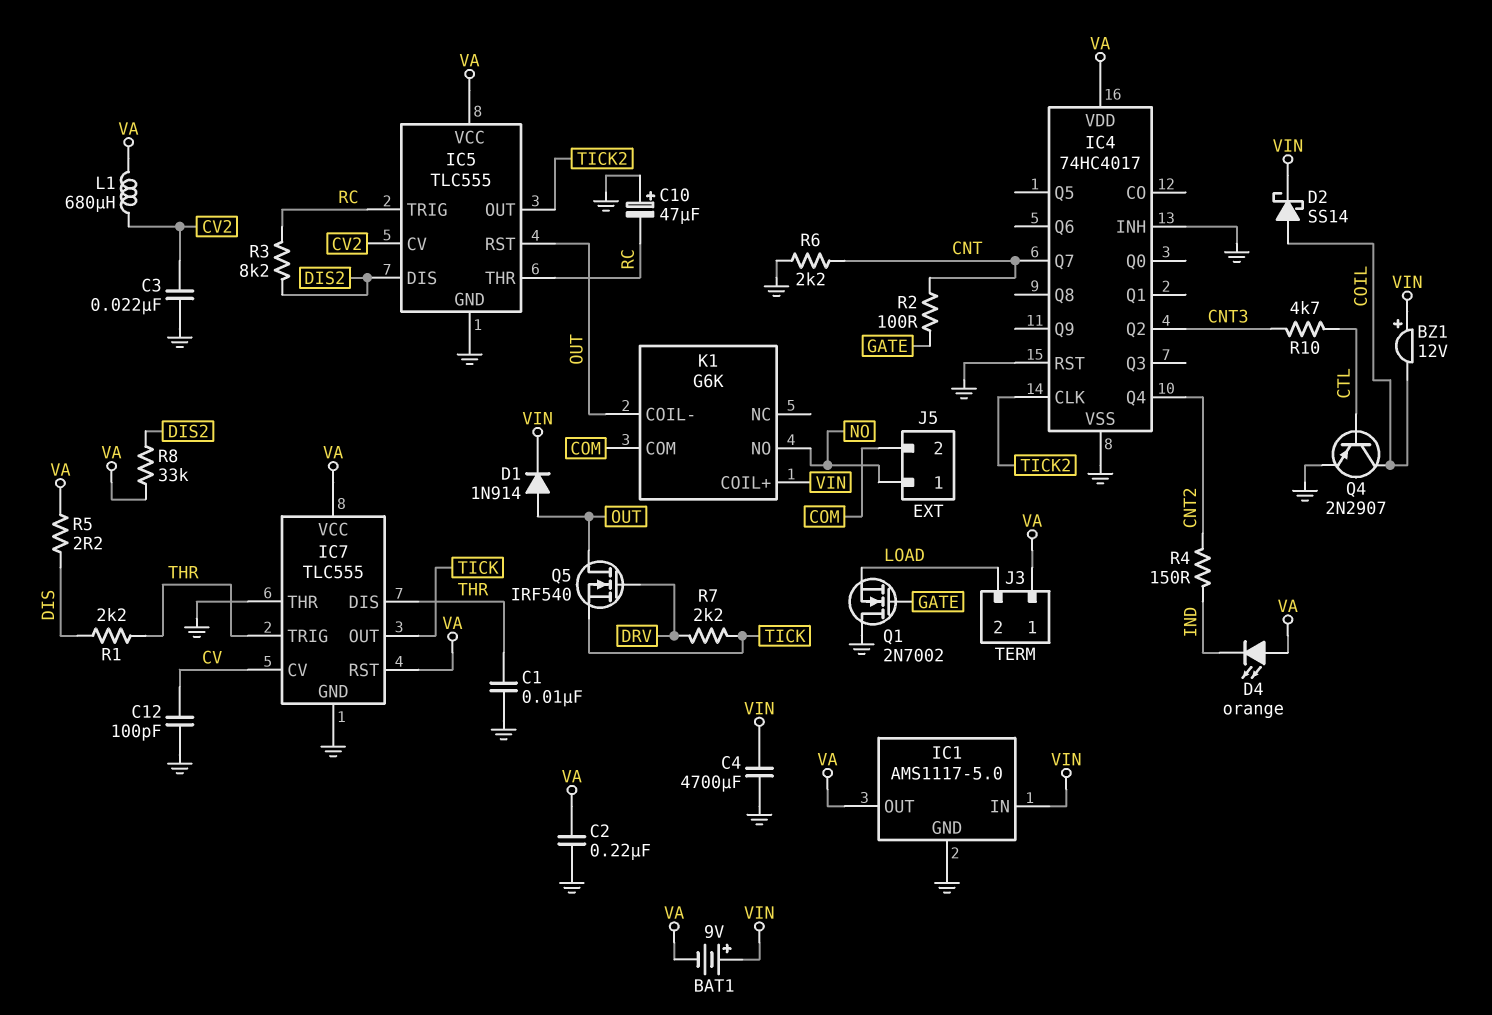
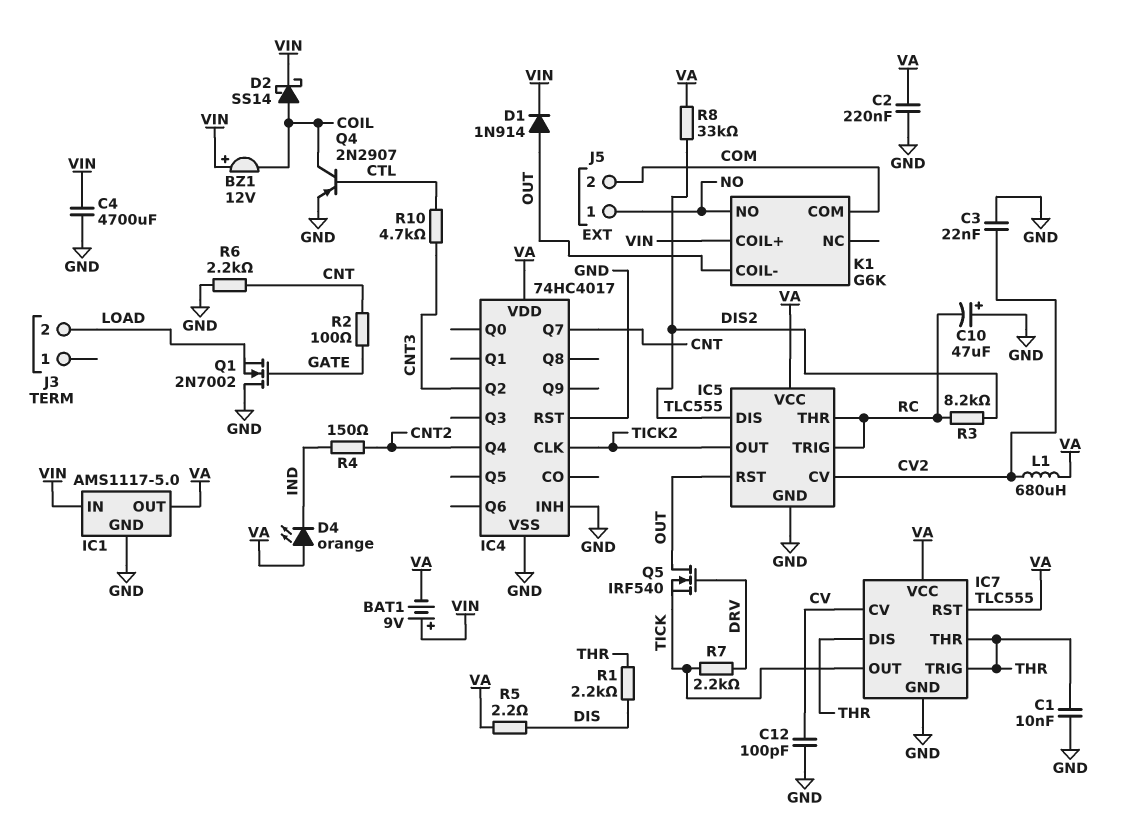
IC7 pin THR: GND -> THR
J3 pin 1: VA -> none

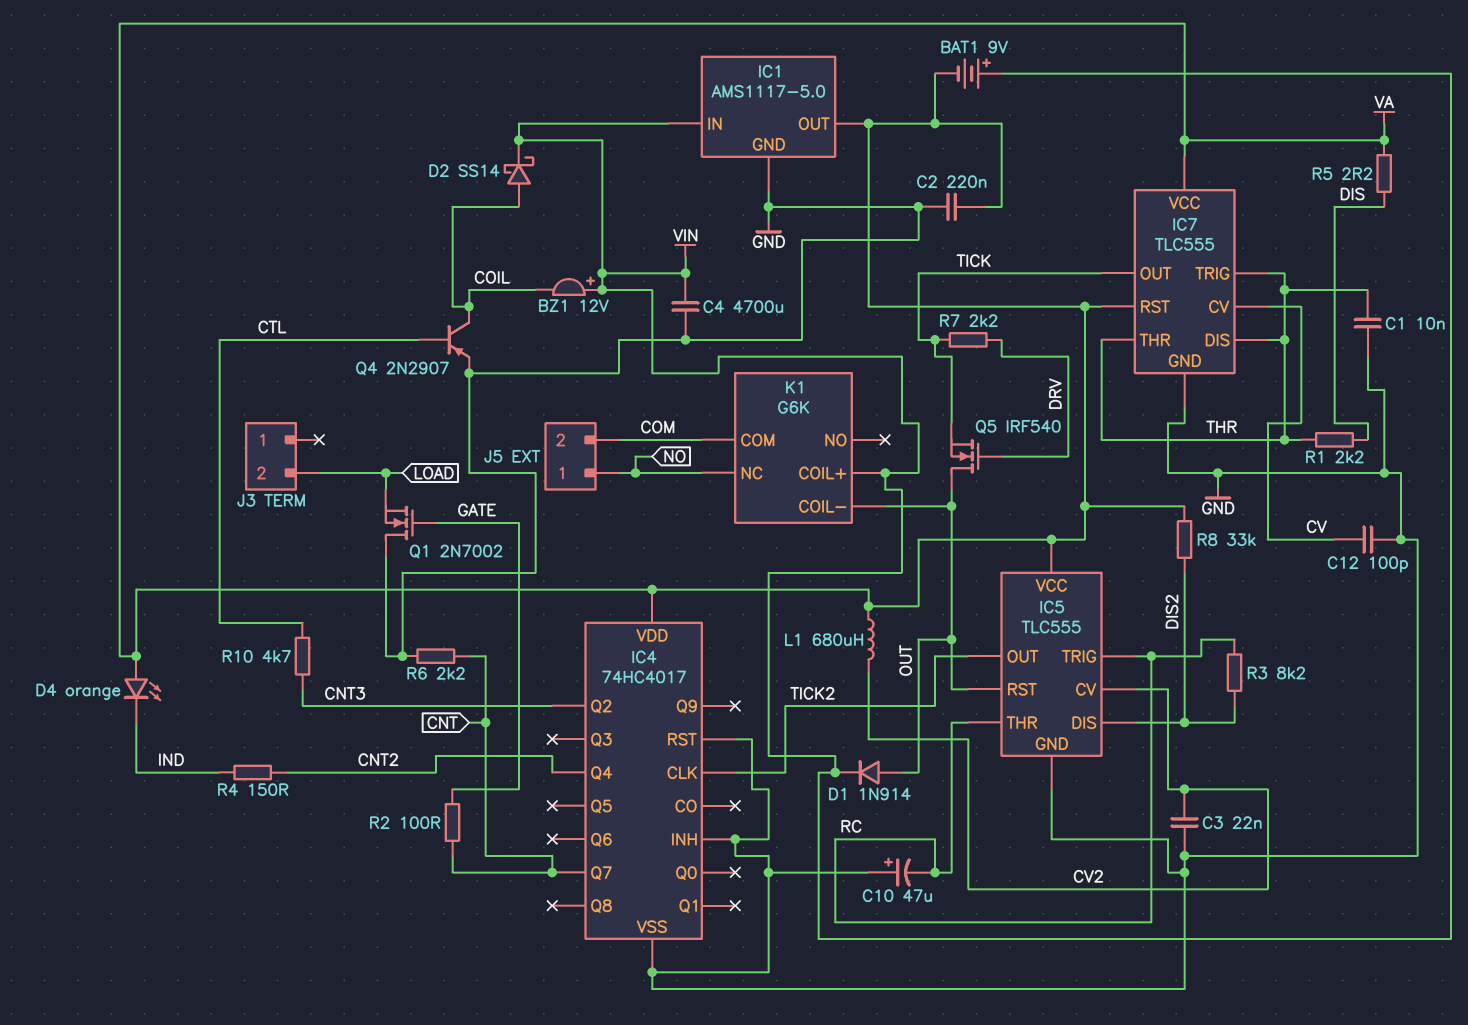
K1 pin NC: none -> NO
K1 pin NO: NO -> none

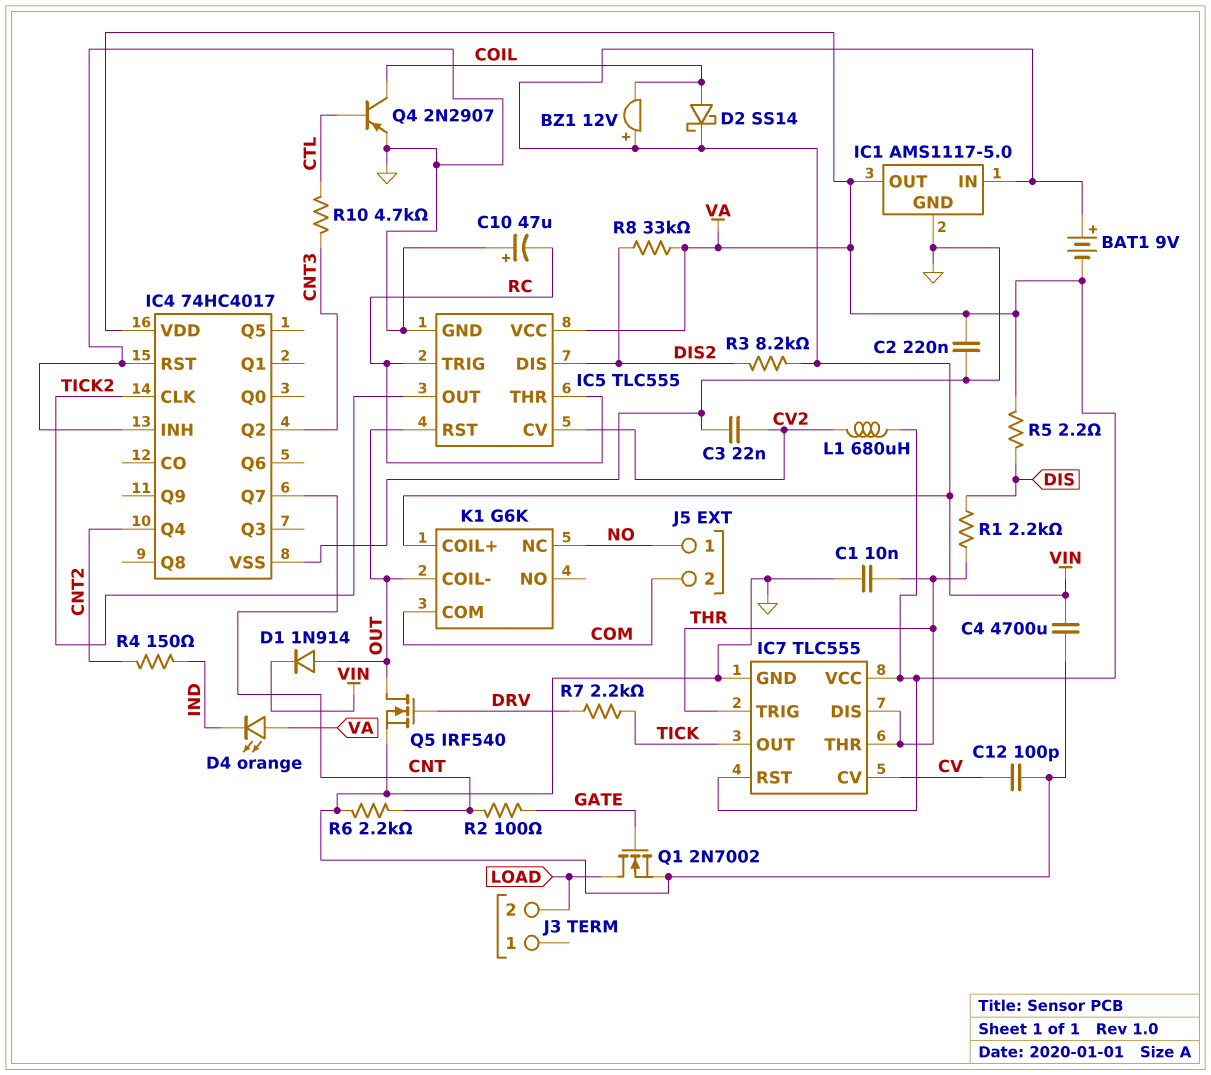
Q1: NMOS 2N7002 (G GATE, D GND, S LOAD) -> NMOS 2N7002 (G GATE, D LOAD, S GND)
Q5: NMOS IRF540 (G DRV, D OUT, S TICK) -> NMOS IRF540 (G DRV, D OUT, S GND)
R3: 8.2k (DIS2, RC) -> 8.2k (DIS2, VIN)

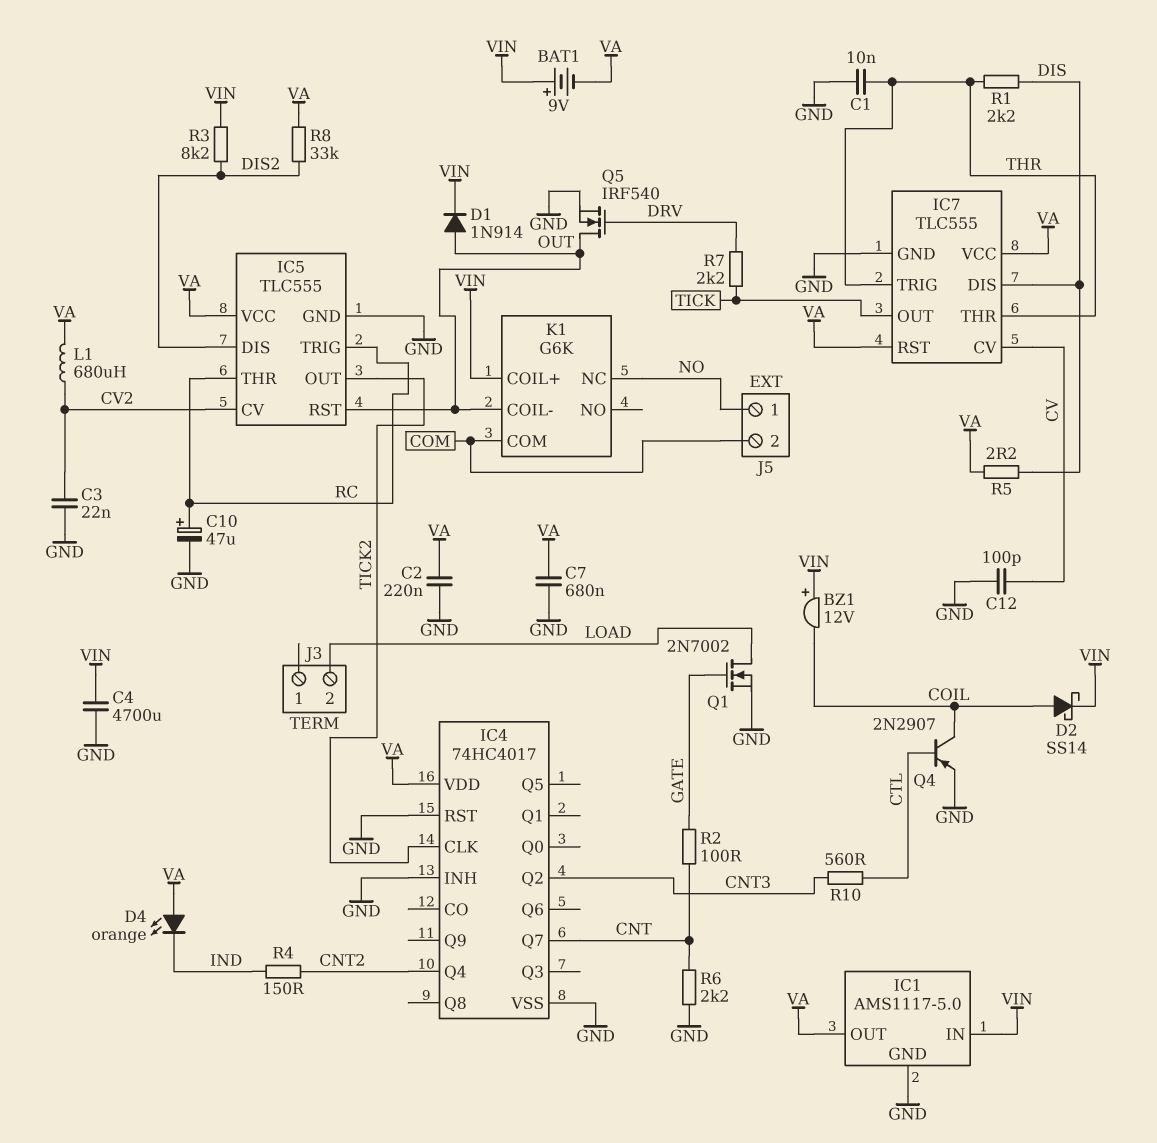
C7: none -> 680nF (GND, VA)
C10: 47uF (plus GND, minus RC) -> 47uF (plus RC, minus GND)
IC7 pin DIS: THR -> DIS
R10: 4.7k (CNT3, CTL) -> 560 (CNT3, CTL)

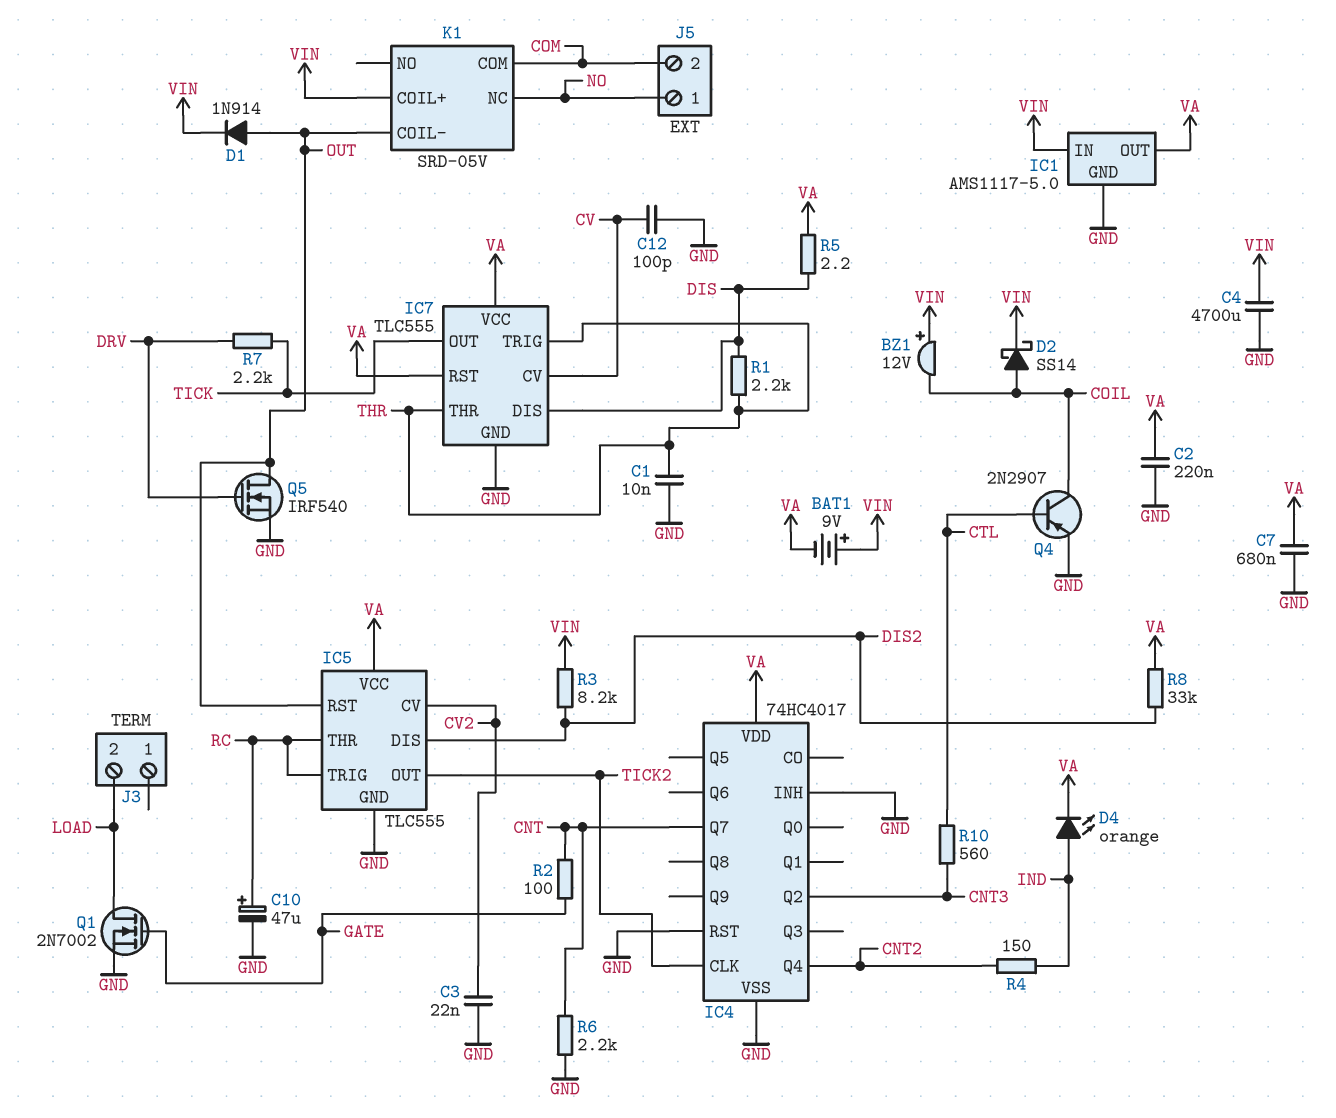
D4: LED orange (A VA, K IND) -> LED orange (A IND, K VA)
K1: G6K -> SRD-05V
L1: 680uH (CV2, VA) -> none

